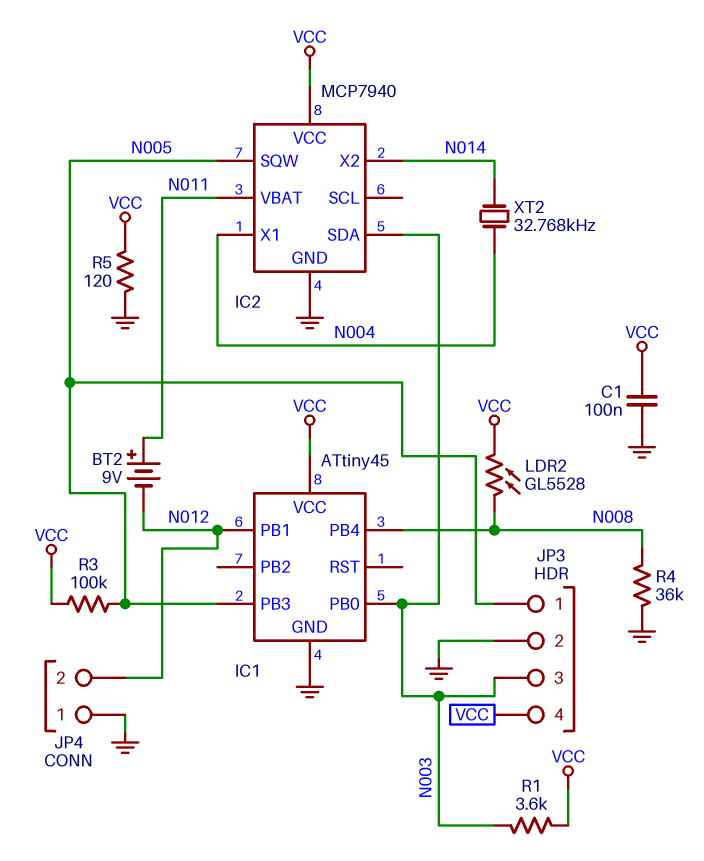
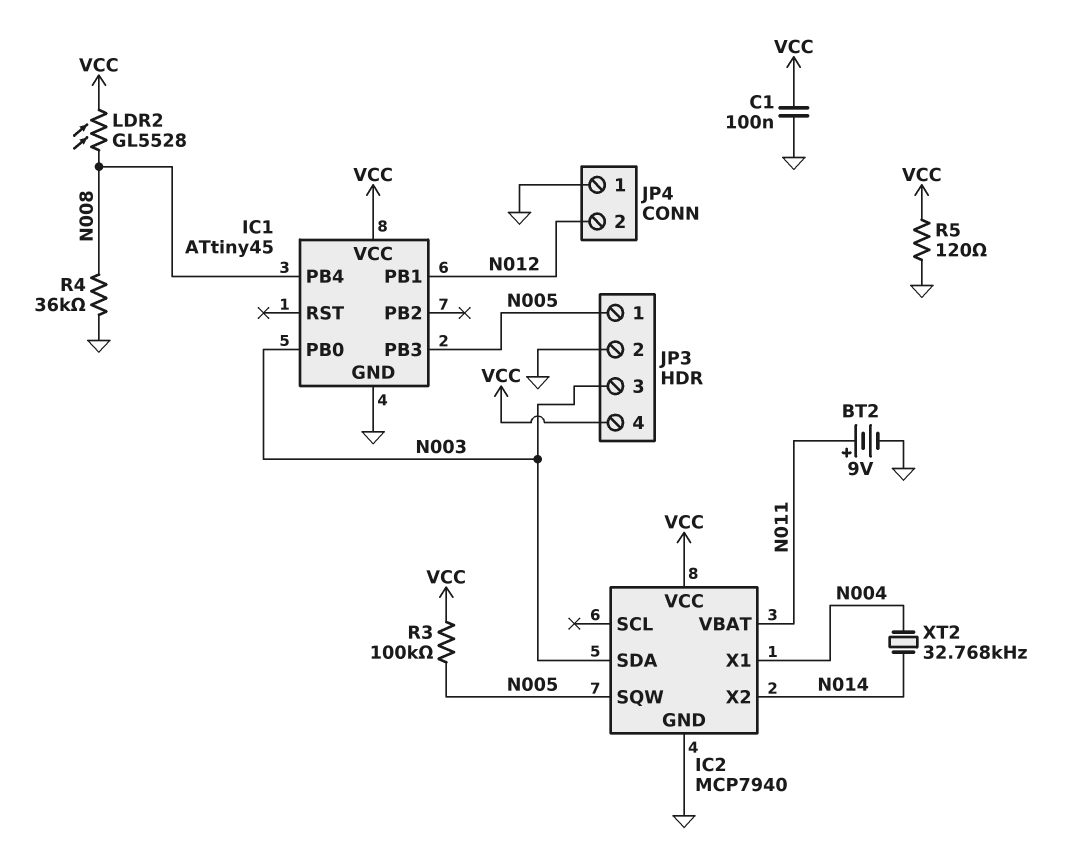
BT2: 9V (plus N011, minus N012) -> 9V (plus N011, minus GND)
R1: 3.6k (N003, VCC) -> none

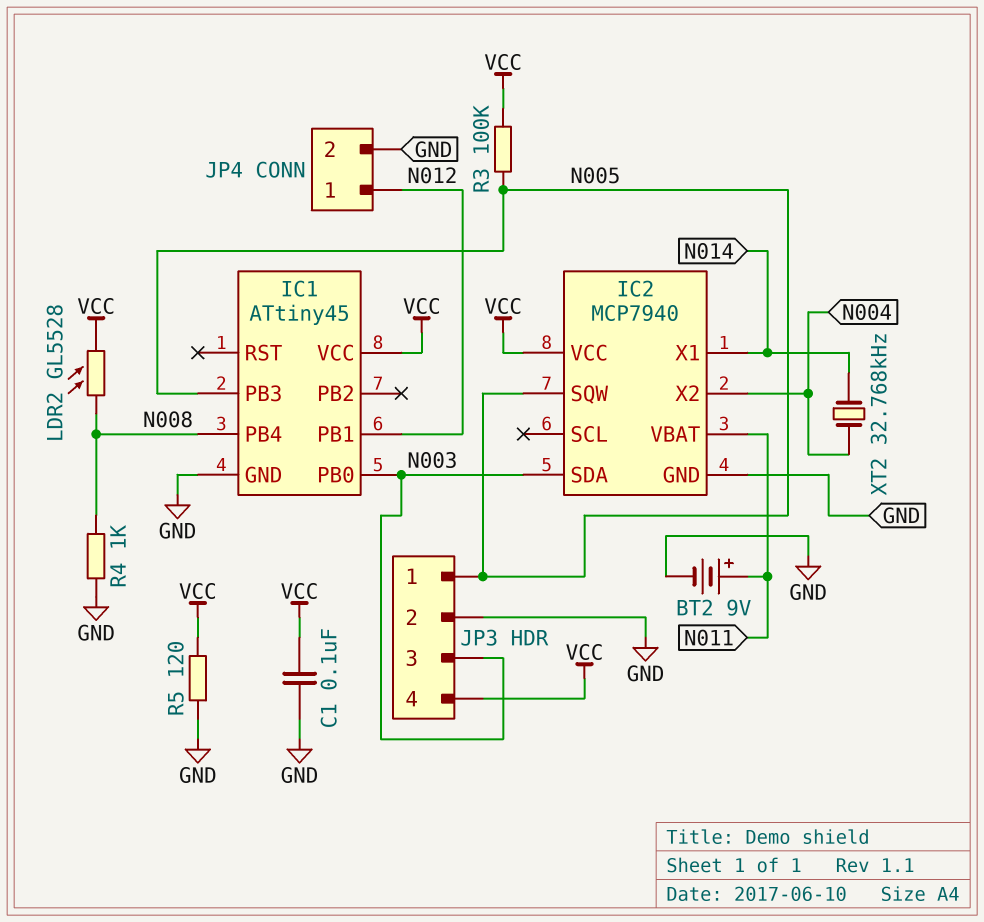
IC2 pin X1: N004 -> N014
IC2 pin X2: N014 -> N004
JP4 pin 1: GND -> N012
JP4 pin 2: N012 -> GND
R4: 36k (GND, N008) -> 1k (GND, N008)

